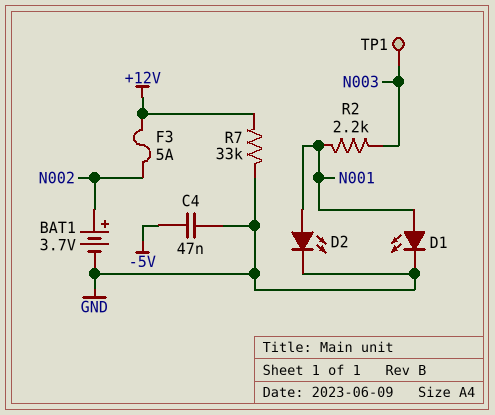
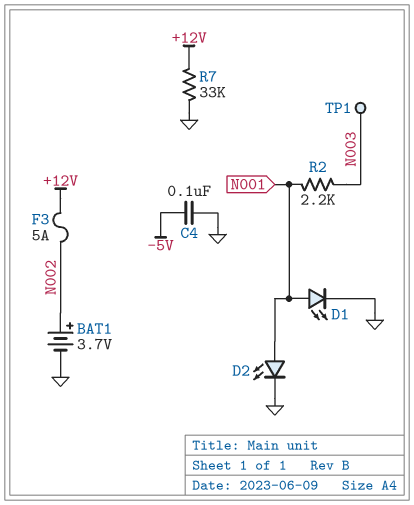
C4: 47nF (-5V, GND) -> 100nF (-5V, GND)

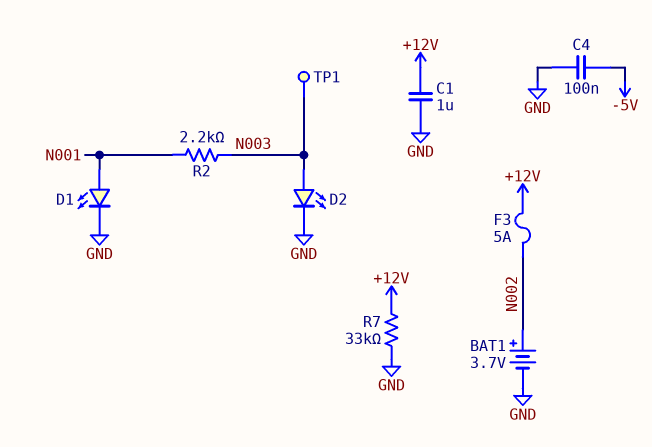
C1: none -> 1uF (+12V, GND)
D2: LED (A N001, K GND) -> LED (A N003, K GND)

